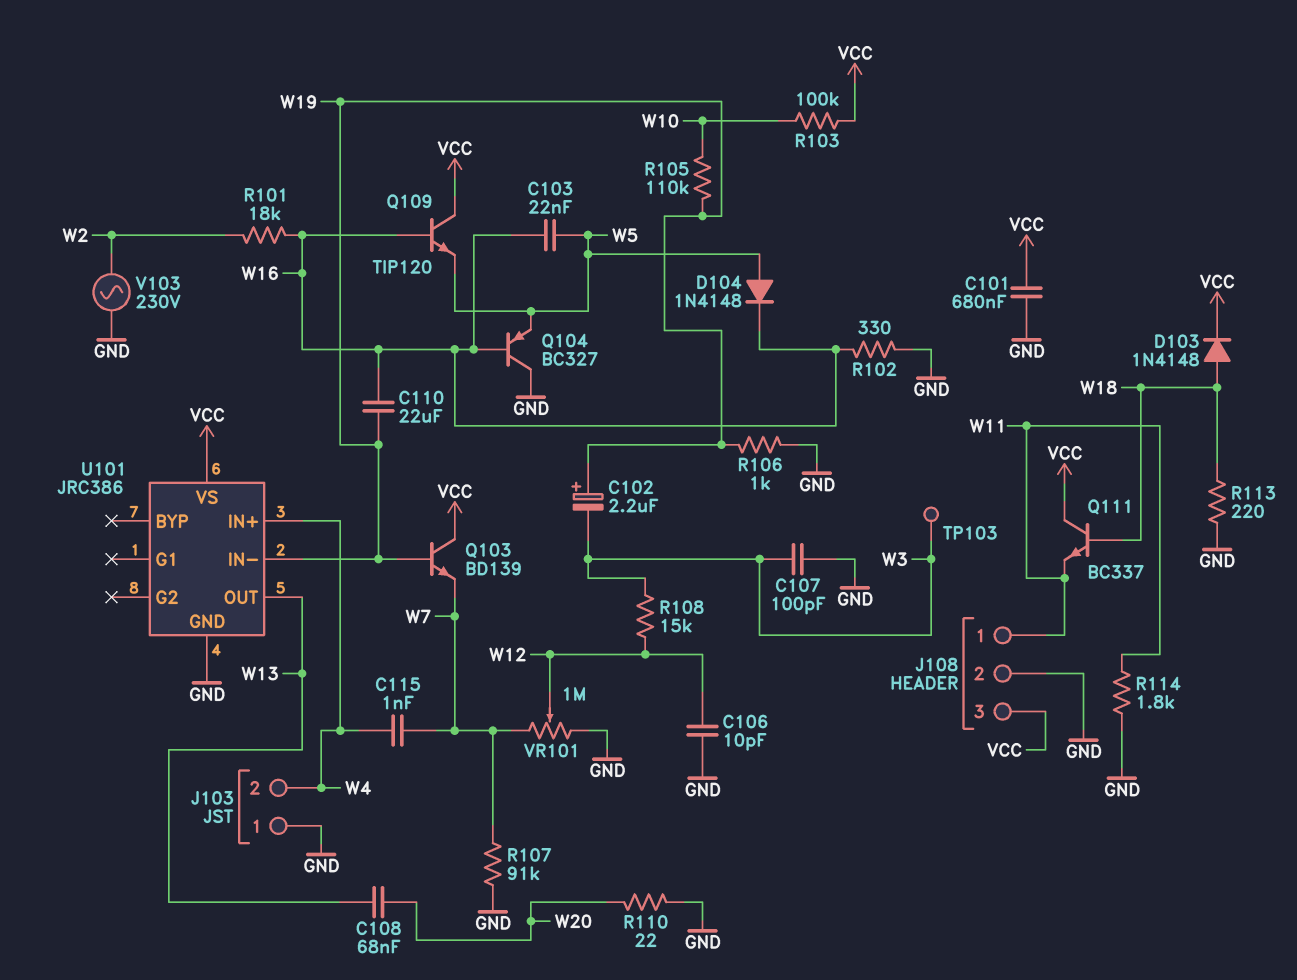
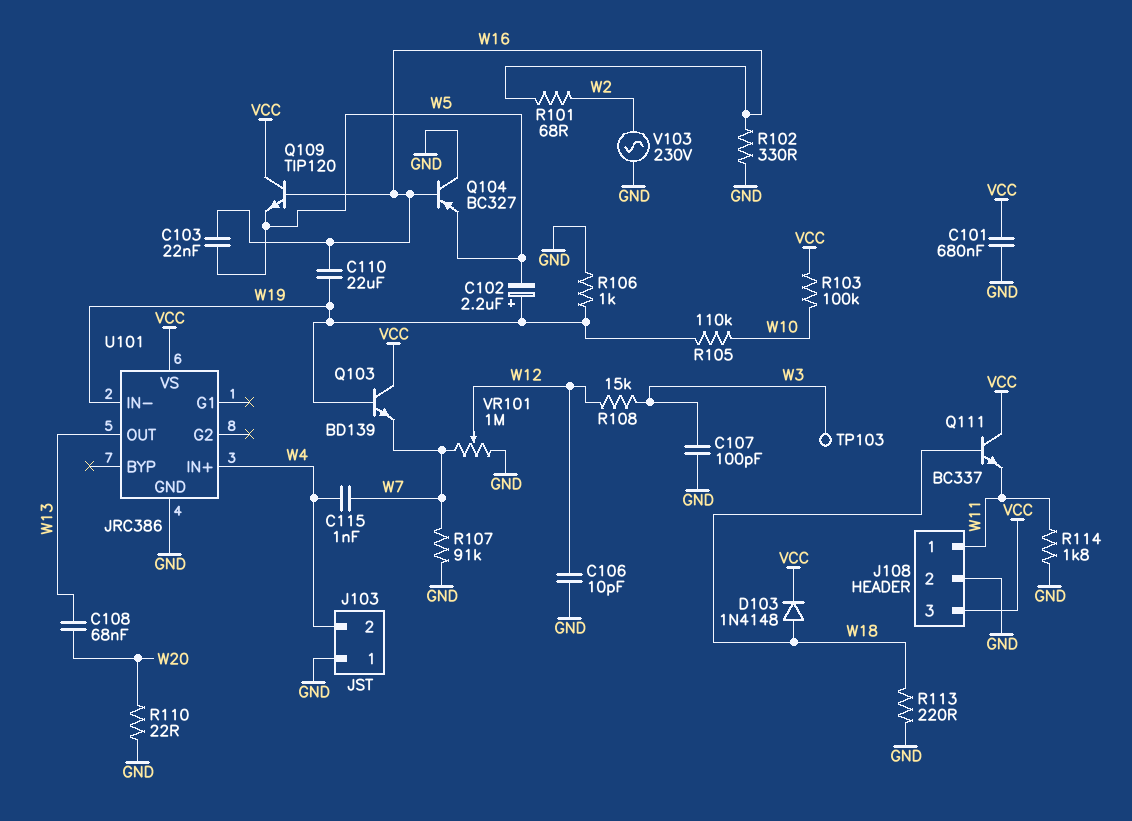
C102: 2.2uF (plus W19, minus W3) -> 2.2uF (plus W19, minus W5)
D104: diode 1N4148 (A W5, K W16) -> none
R101: 18k (W2, W16) -> 68 (W2, W16)

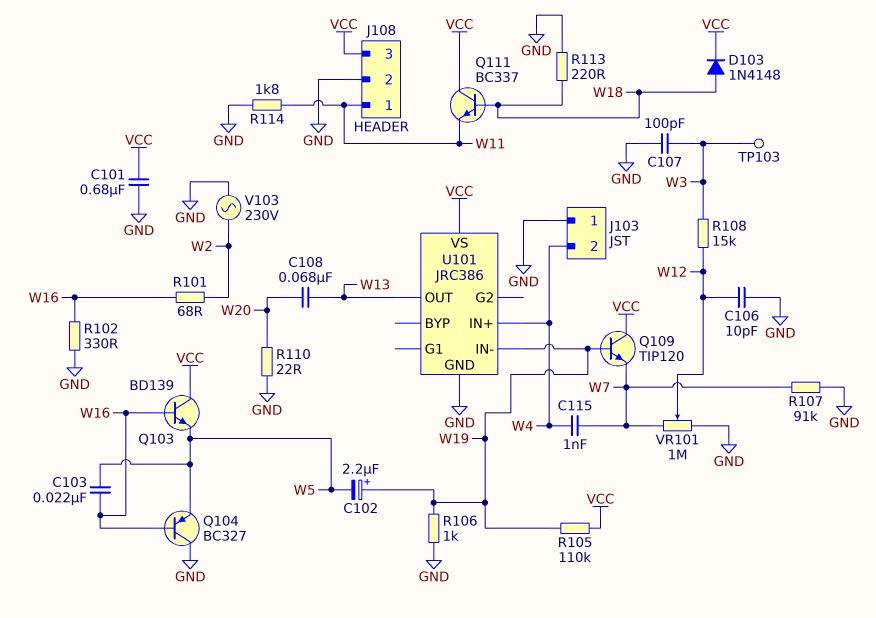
C110: 22uF (W16, W19) -> none
Q103: NPN BD139 (B W19, C VCC, E W7) -> NPN BD139 (B W16, C VCC, E W5)
Q109: NPN TIP120 (B W16, C VCC, E W5) -> NPN TIP120 (B W19, C VCC, E W7)
R103: 100k (VCC, W10) -> none
R105: 110k (W10, W19) -> 110k (VCC, W19)

